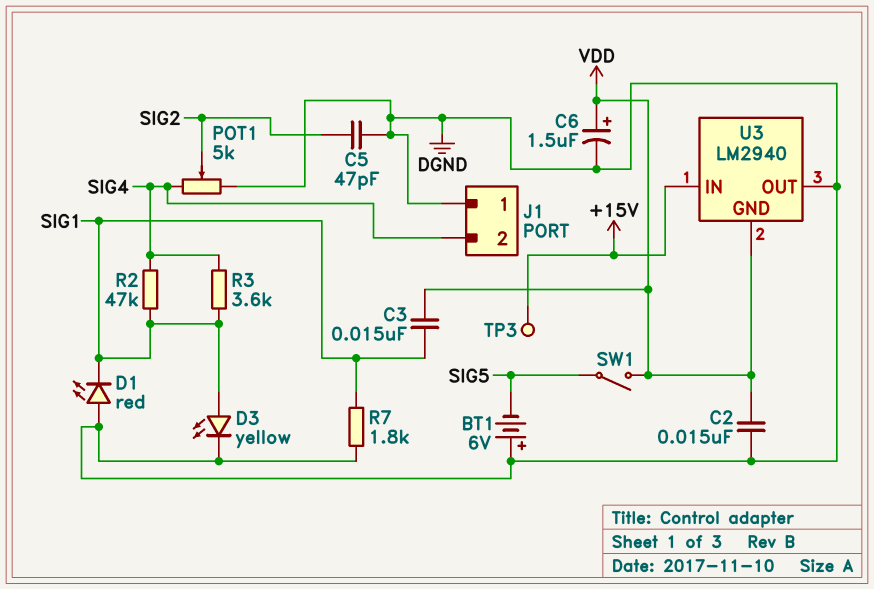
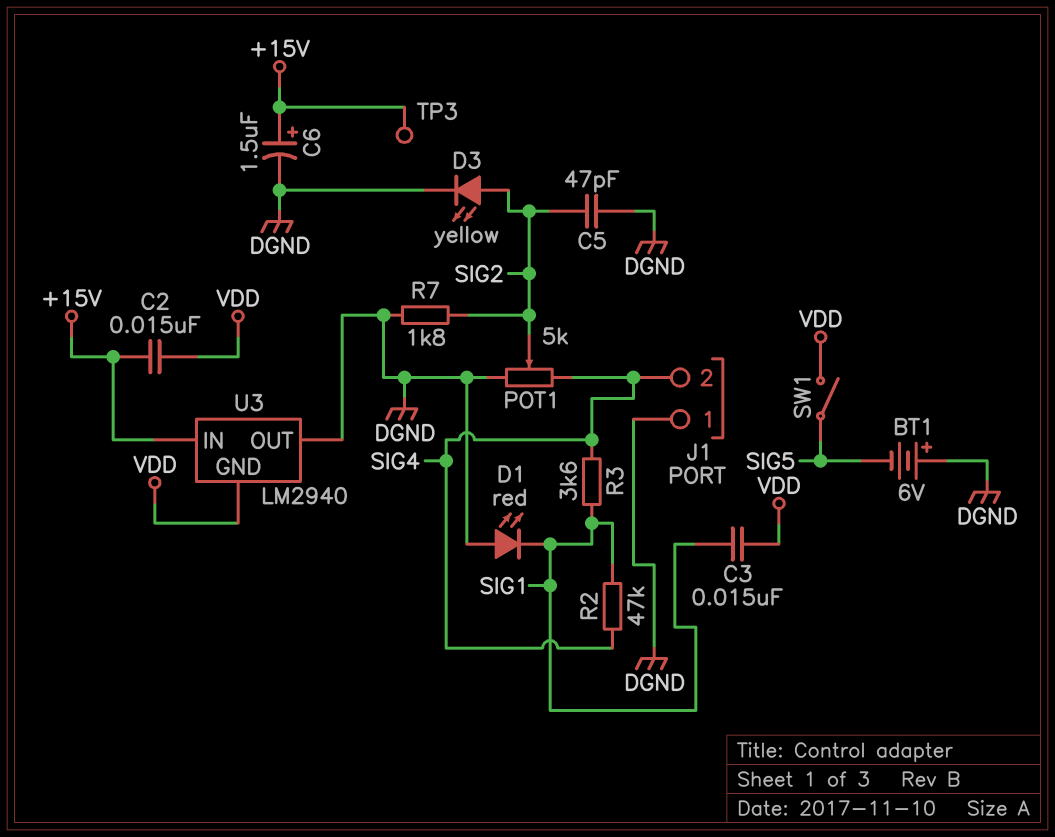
C2: 15nF (DGND, VDD) -> 15nF (+15V, VDD)
C6: 1.5uF (plus VDD, minus DGND) -> 1.5uF (plus +15V, minus DGND)
D3: LED yellow (A SIG1, K DGND) -> LED yellow (A SIG2, K DGND)
R7: 1.8k (DGND, SIG1) -> 1.8k (DGND, SIG2)

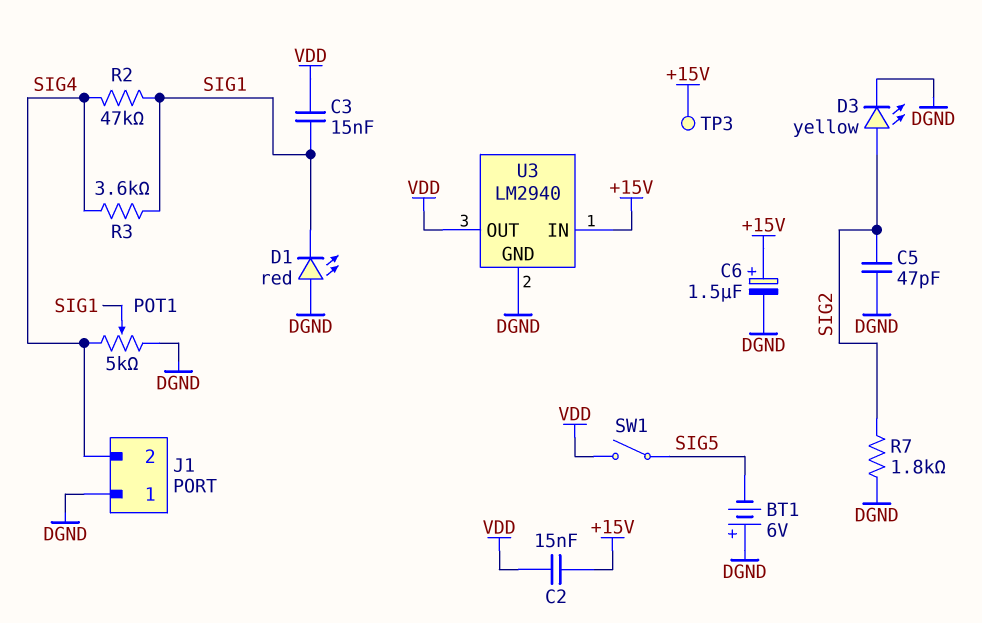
POT1: 5k (DGND, SIG4, wiper SIG2) -> 5k (DGND, SIG4, wiper SIG1)
U3 pin GND: VDD -> DGND
U3 pin OUT: DGND -> VDD

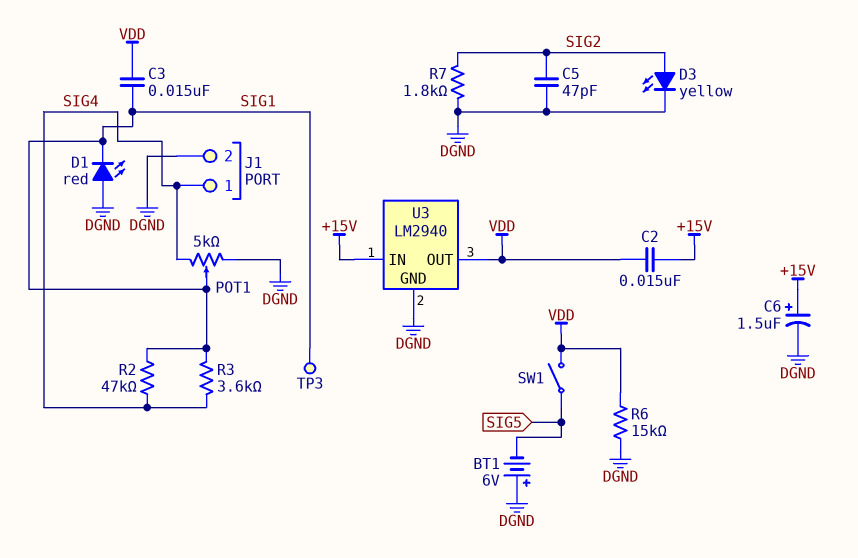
J1 pin 1: DGND -> SIG4
J1 pin 2: SIG4 -> DGND
R6: none -> 15k (DGND, VDD)
TP3: test point (+15V) -> test point (SIG1)

